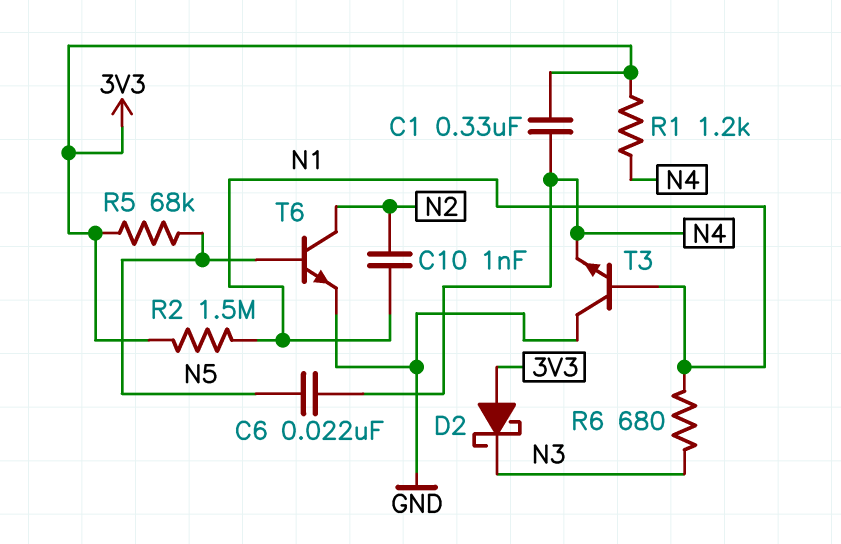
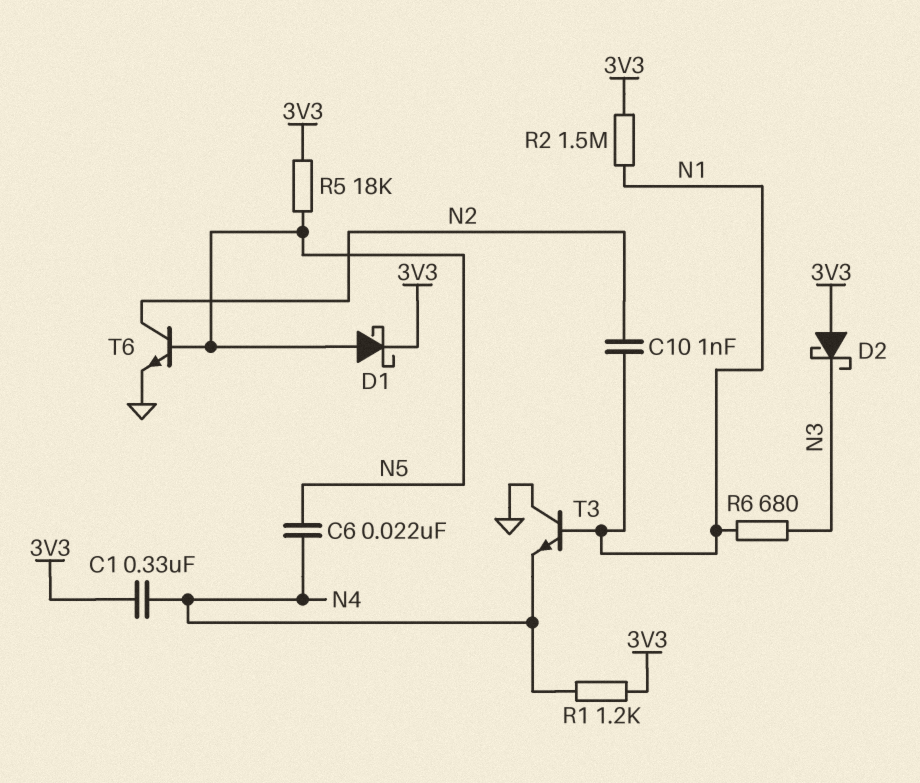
D1: none -> schottky (A N5, K 3V3)
R5: 68k (3V3, N5) -> 18k (3V3, N5)

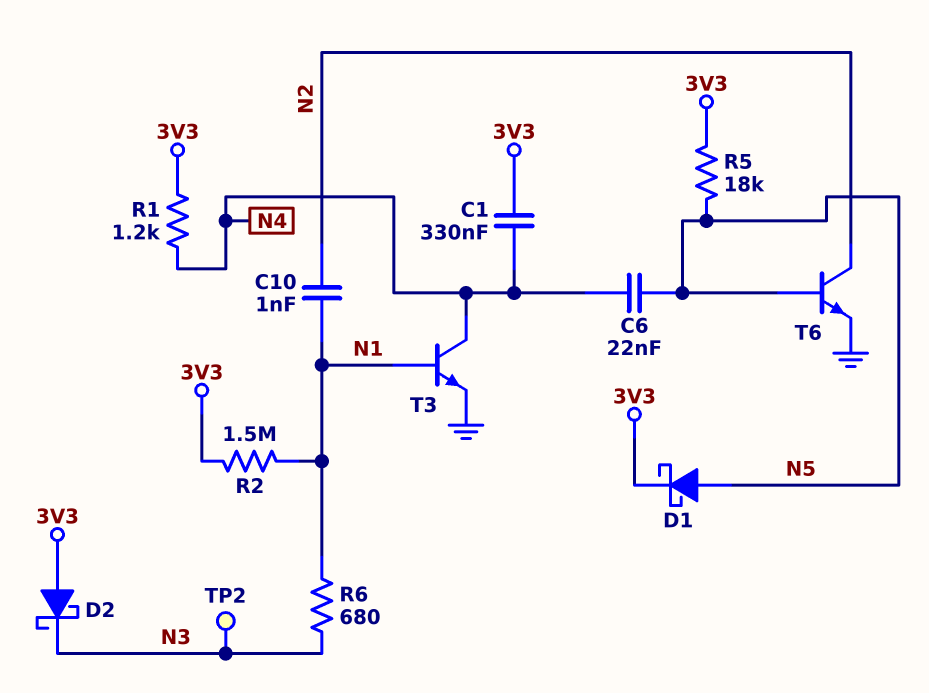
T3: NPN (B N1, C GND, E N4) -> NPN (B N1, C N4, E GND)
TP2: none -> test point (N3)

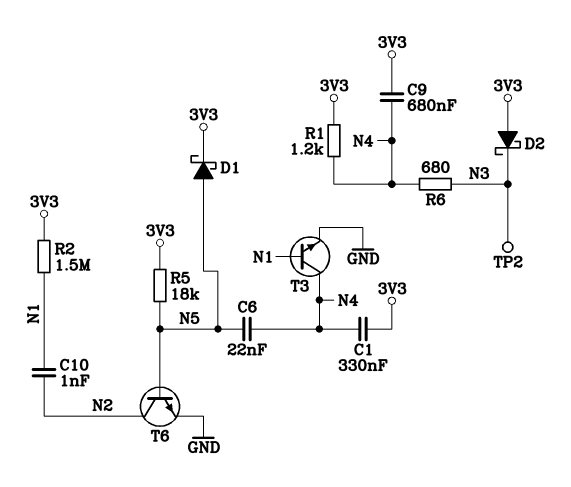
C9: none -> 680nF (3V3, N4)
R6: 680 (N1, N3) -> 680 (N3, N4)

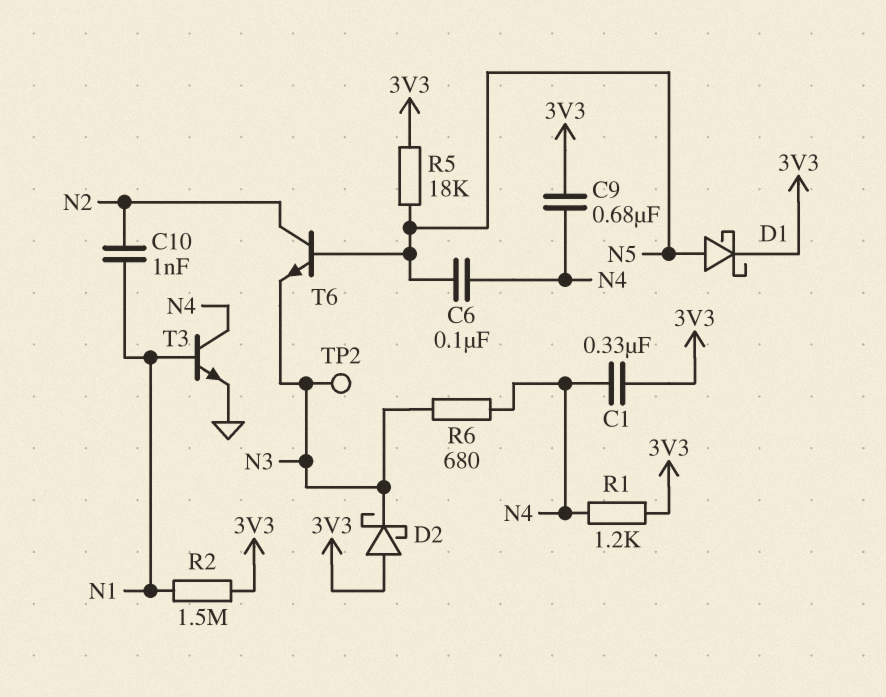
C6: 22nF (N4, N5) -> 100nF (N4, N5)
T6: NPN (B N5, C N2, E GND) -> NPN (B N5, C N2, E N3)

